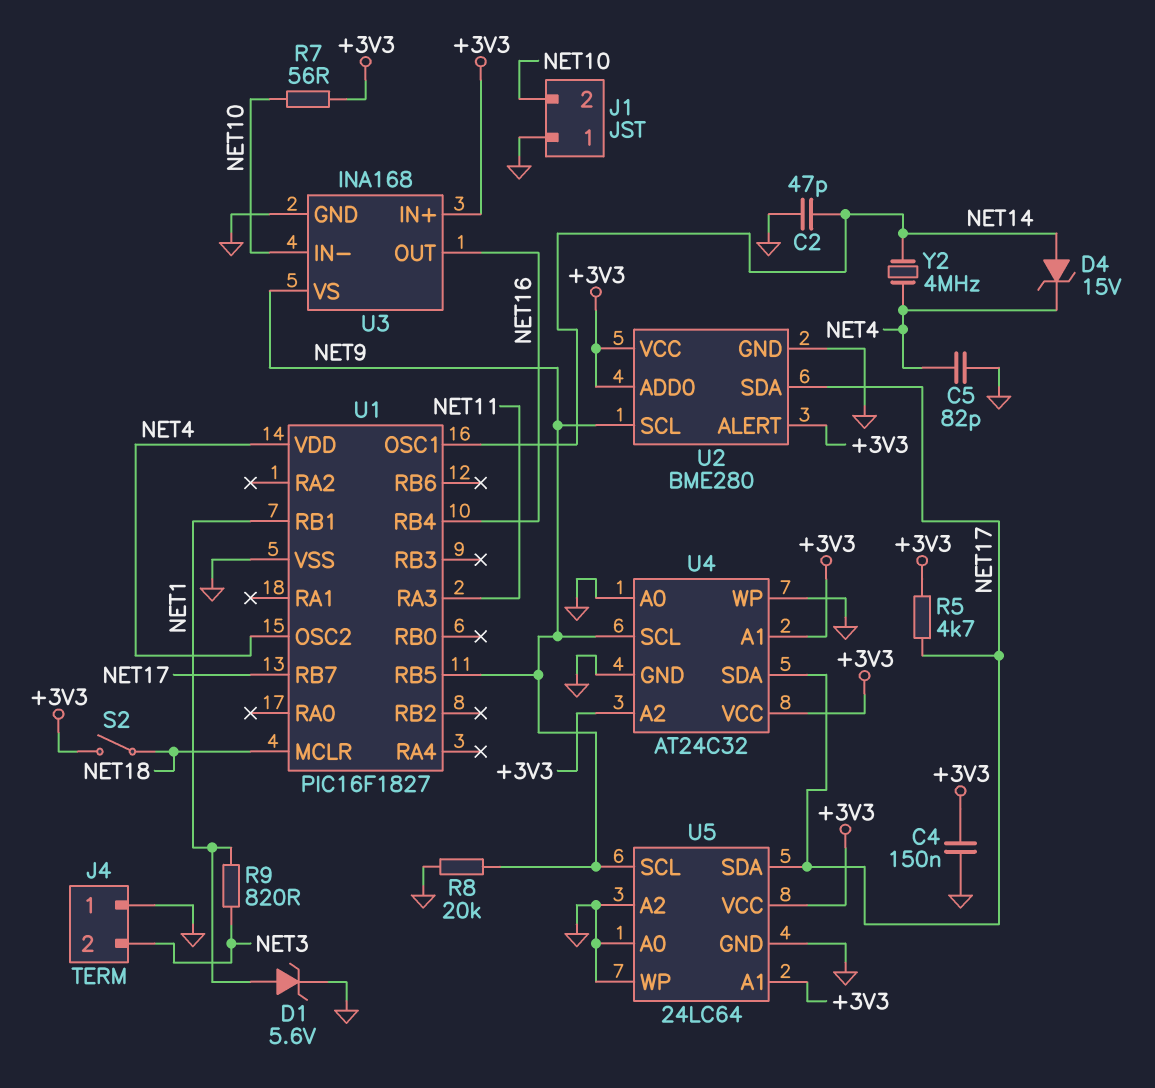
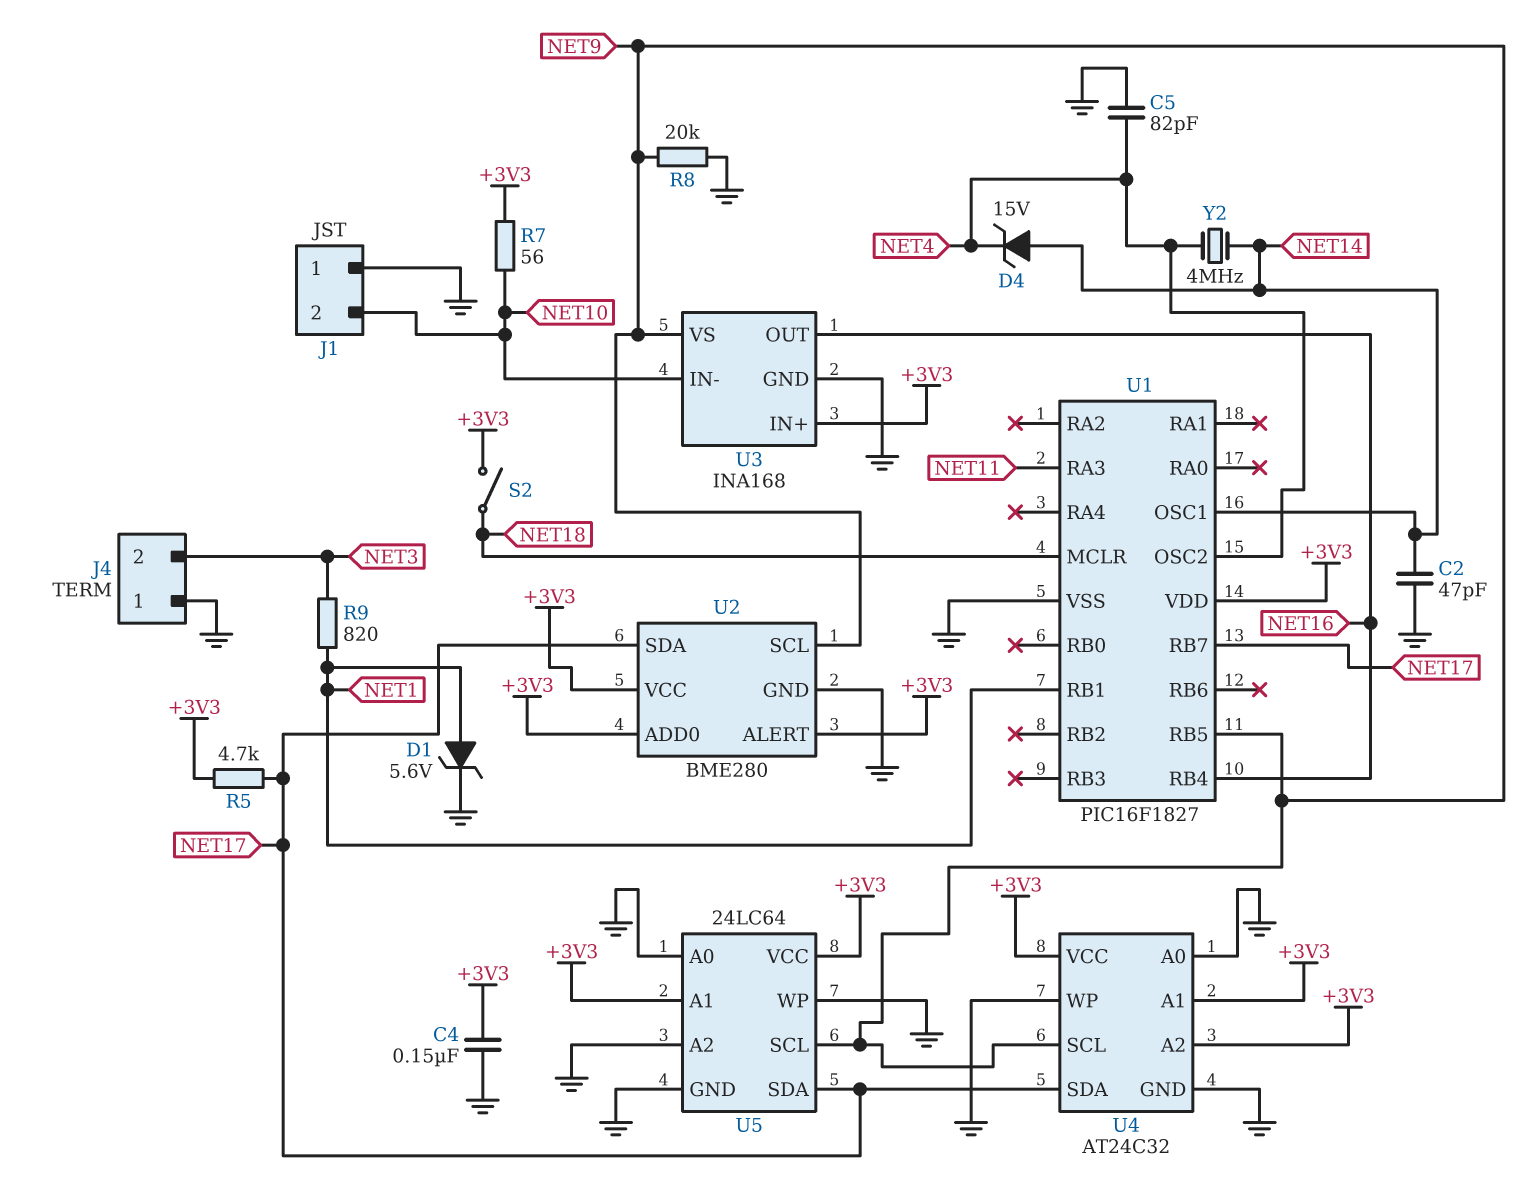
U1 pin VDD: NET4 -> +3V3

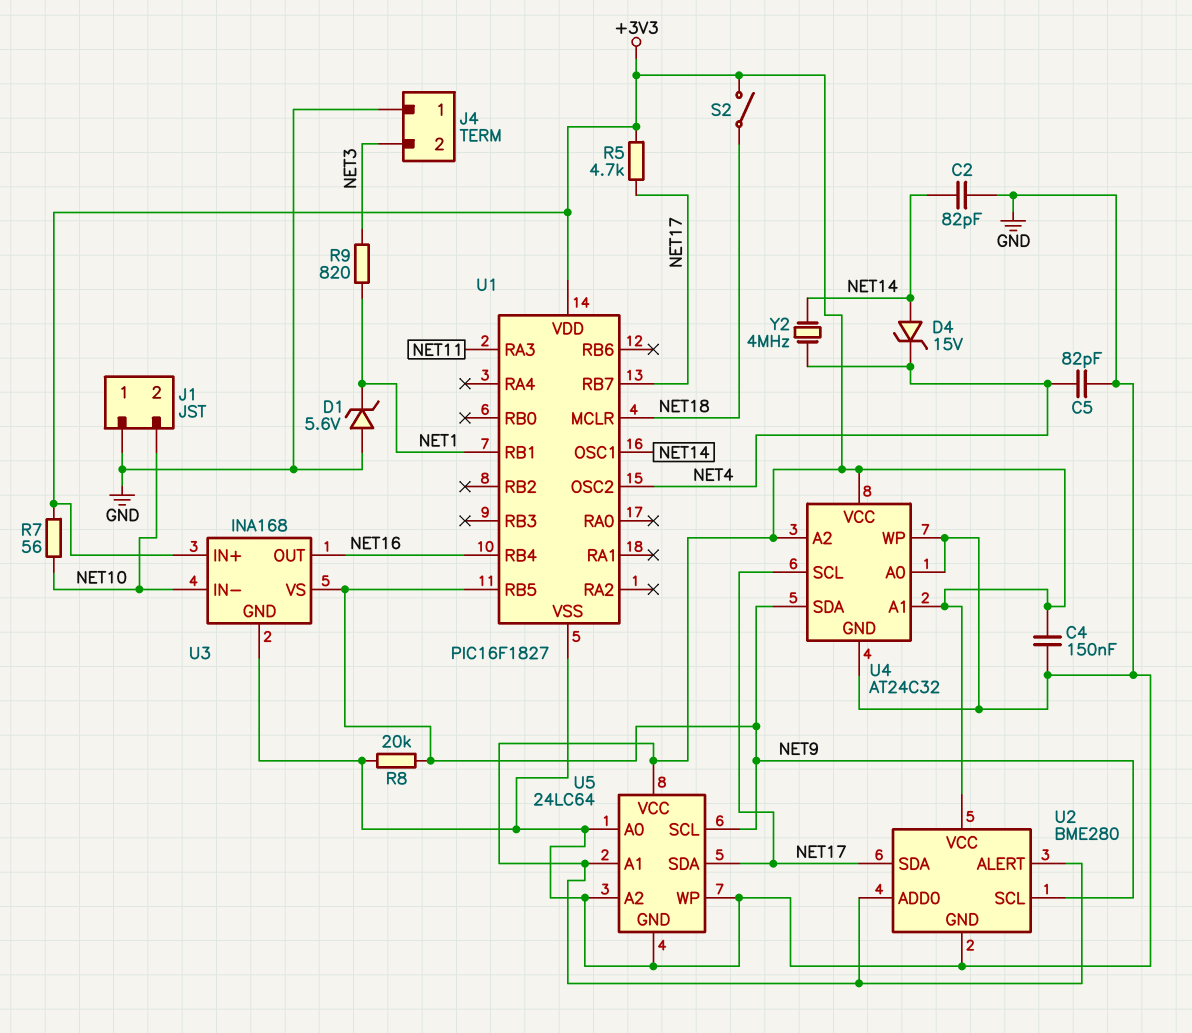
C2: 47pF (GND, NET14) -> 82pF (GND, NET14)
D1: zener 5.6V (A NET1, K GND) -> zener 5.6V (A GND, K NET1)
U4 pin SCL: NET9 -> NET17
U4 pin SDA: NET17 -> NET9

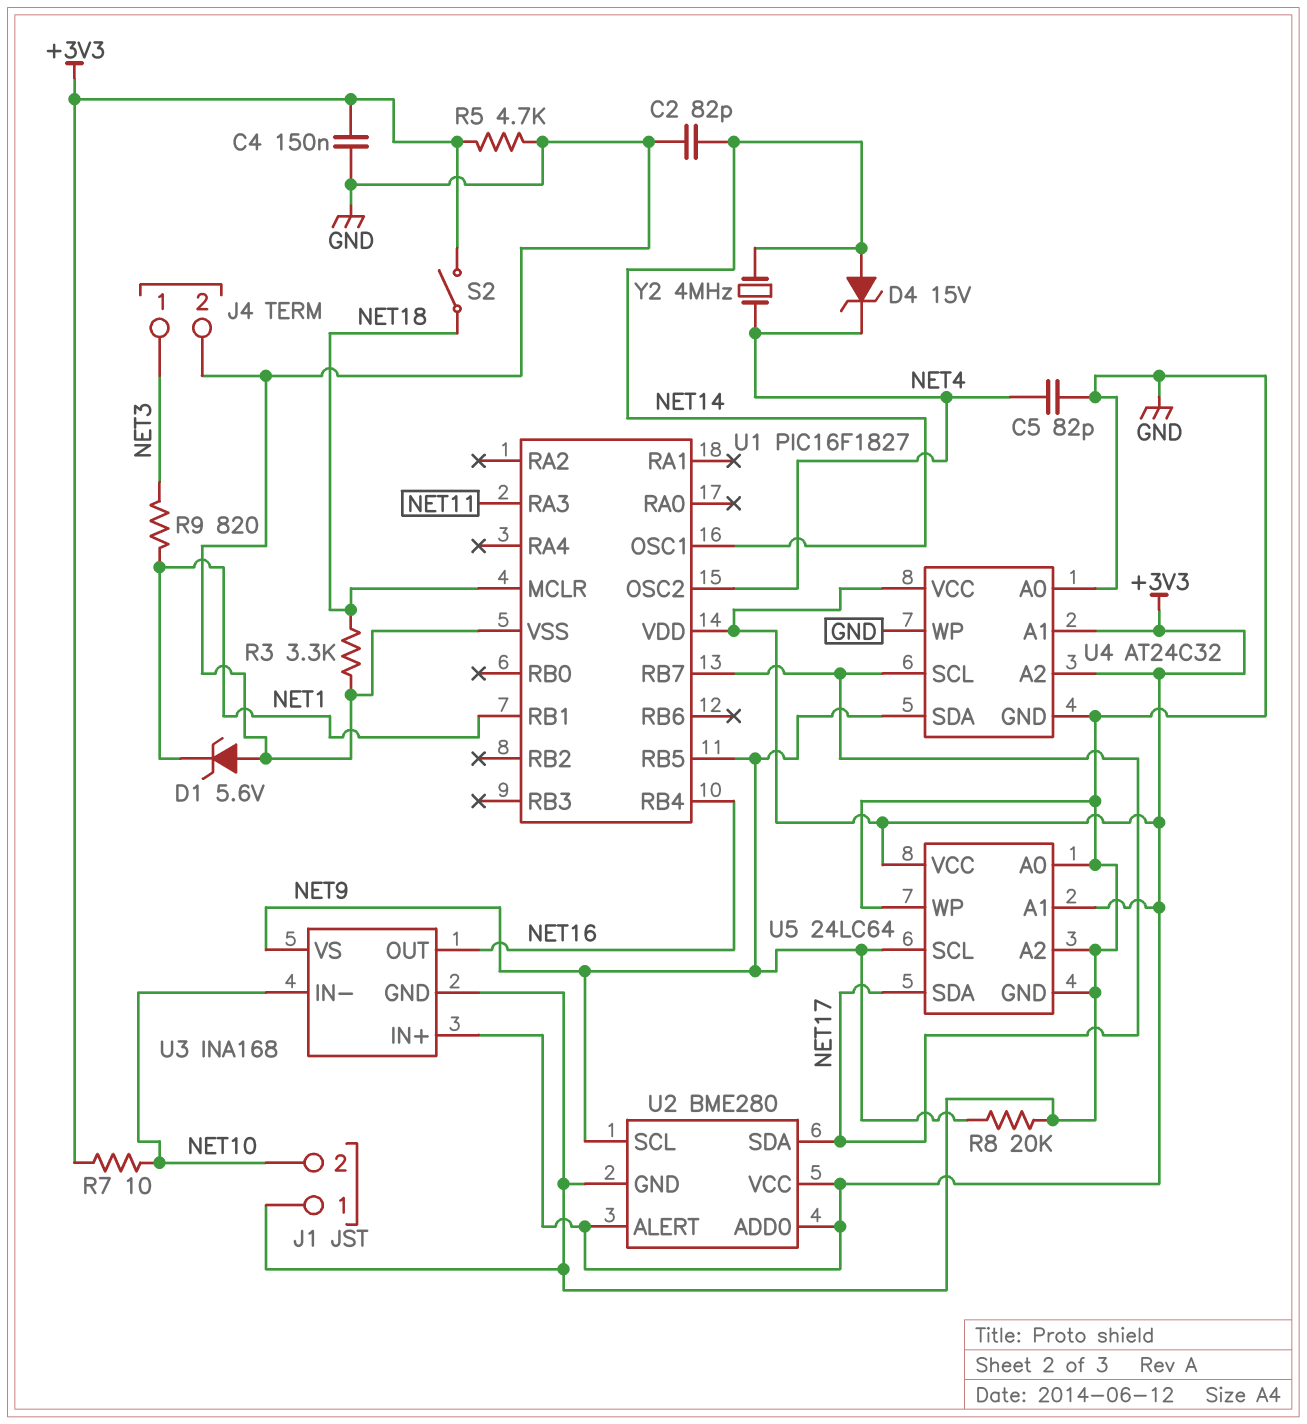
J4 pin 1: GND -> NET3
J4 pin 2: NET3 -> GND
R3: none -> 3.3k (GND, NET18)
R5: 4.7k (+3V3, NET17) -> 4.7k (+3V3, GND)
R7: 56 (+3V3, NET10) -> 10 (+3V3, NET10)

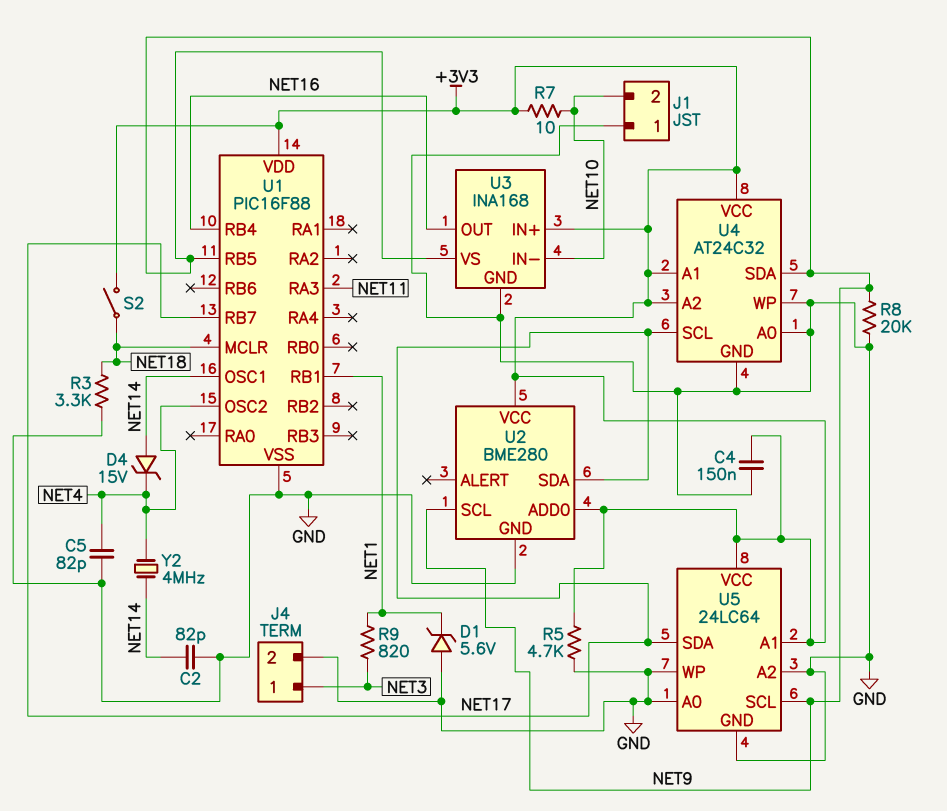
U1: PIC16F1827 -> PIC16F88
U2 pin ALERT: +3V3 -> none

